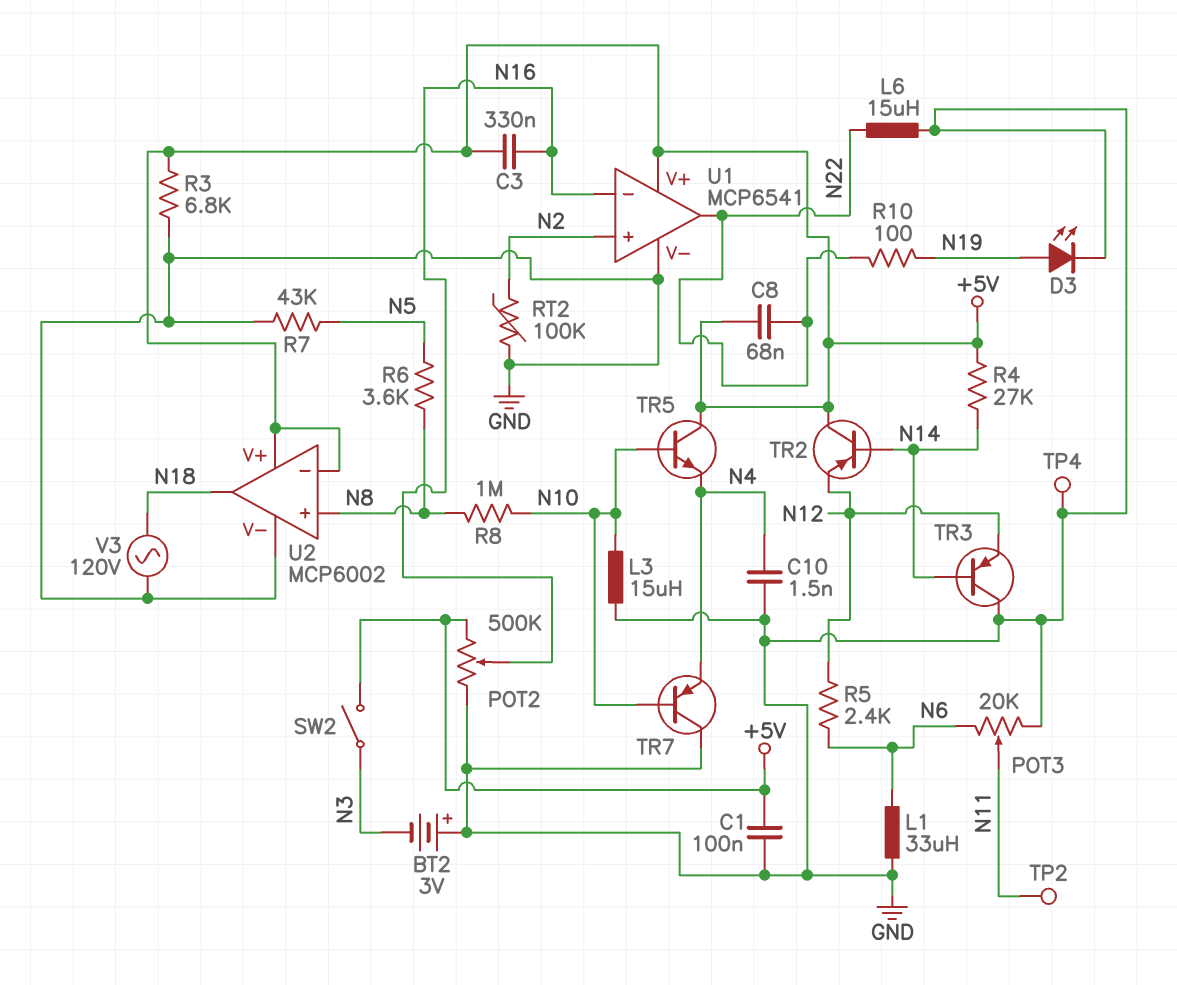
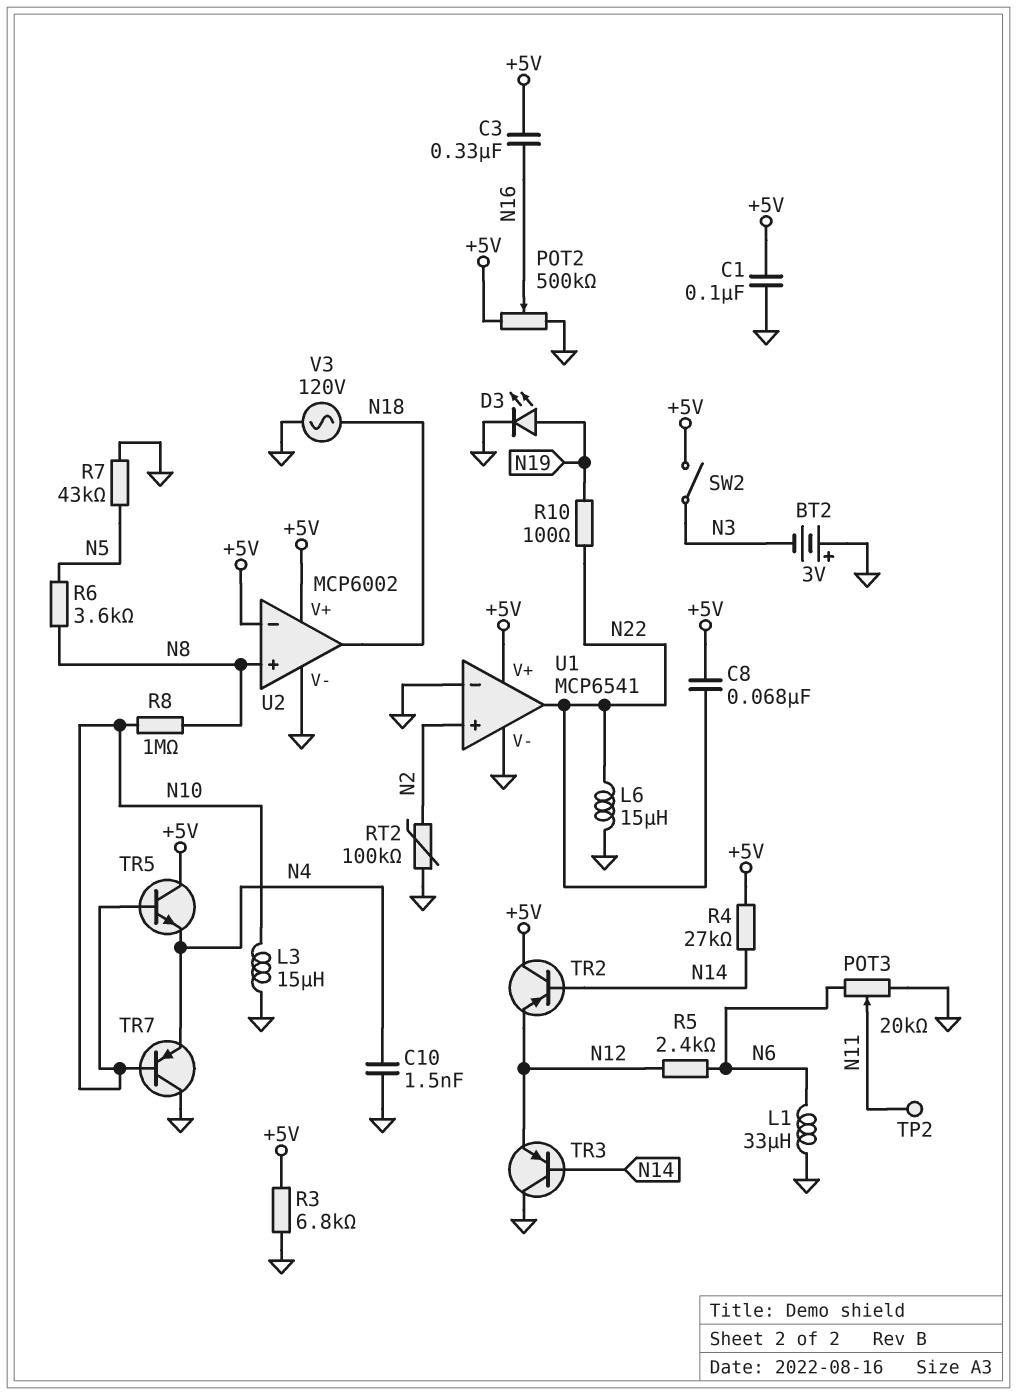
TP4: test point (GND) -> none
U1 pin in-: N16 -> GND

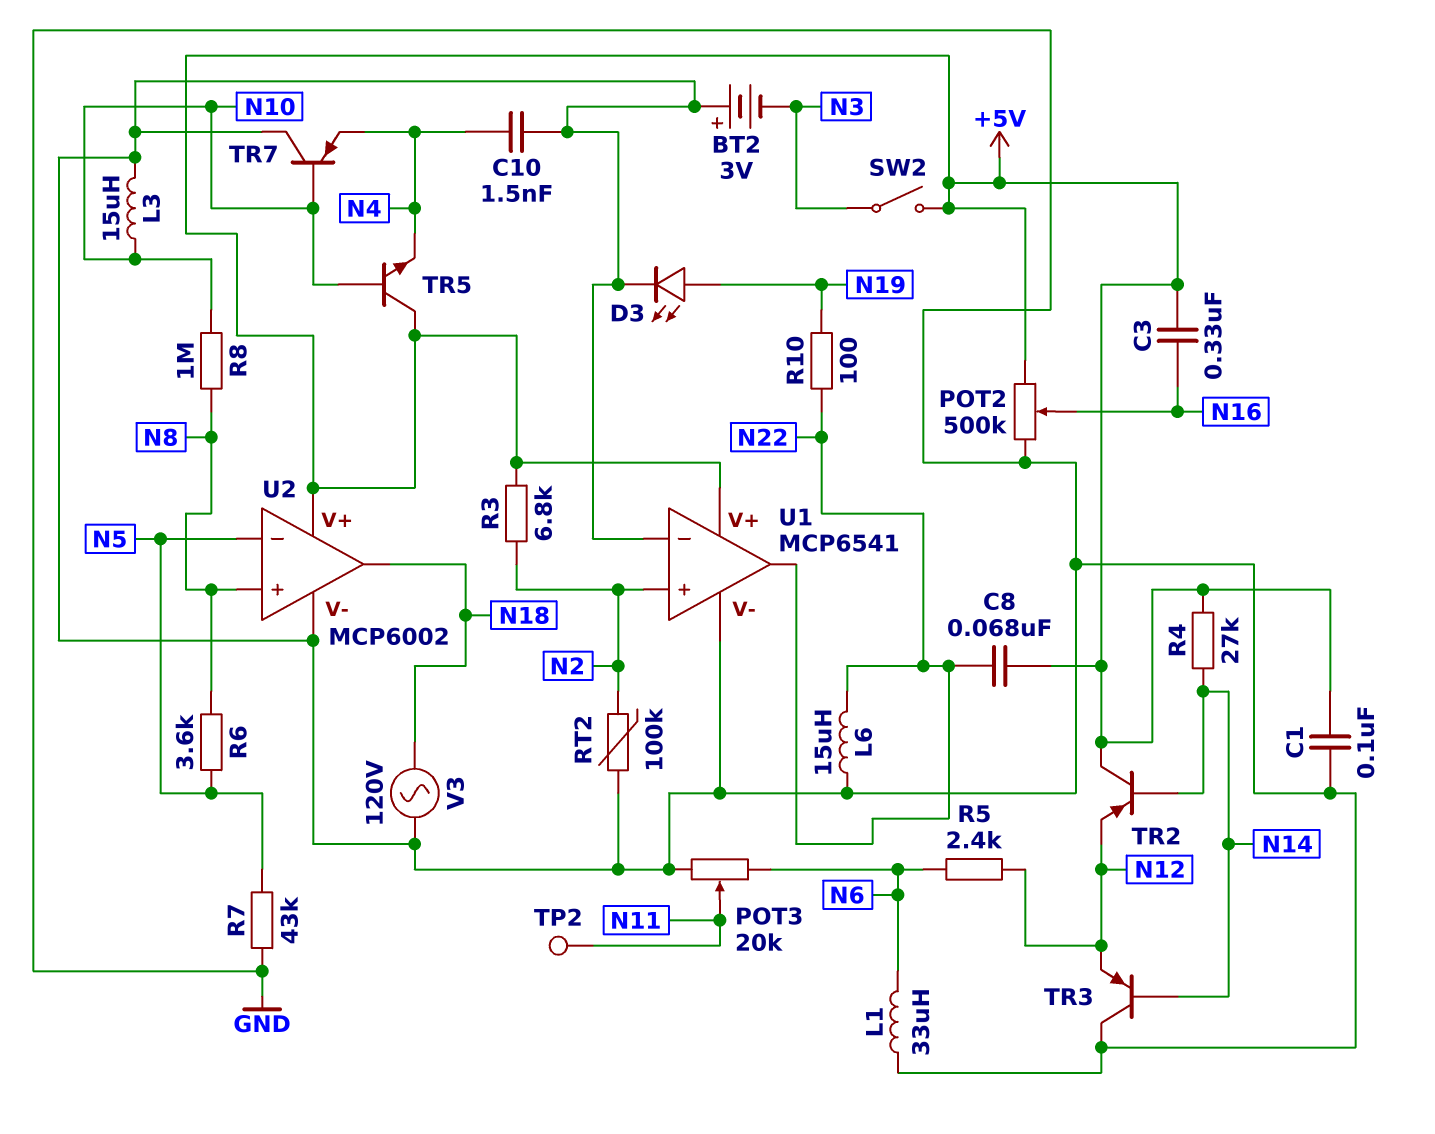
R3: 6.8k (+5V, GND) -> 6.8k (+5V, N2)
U2 pin in-: +5V -> N5

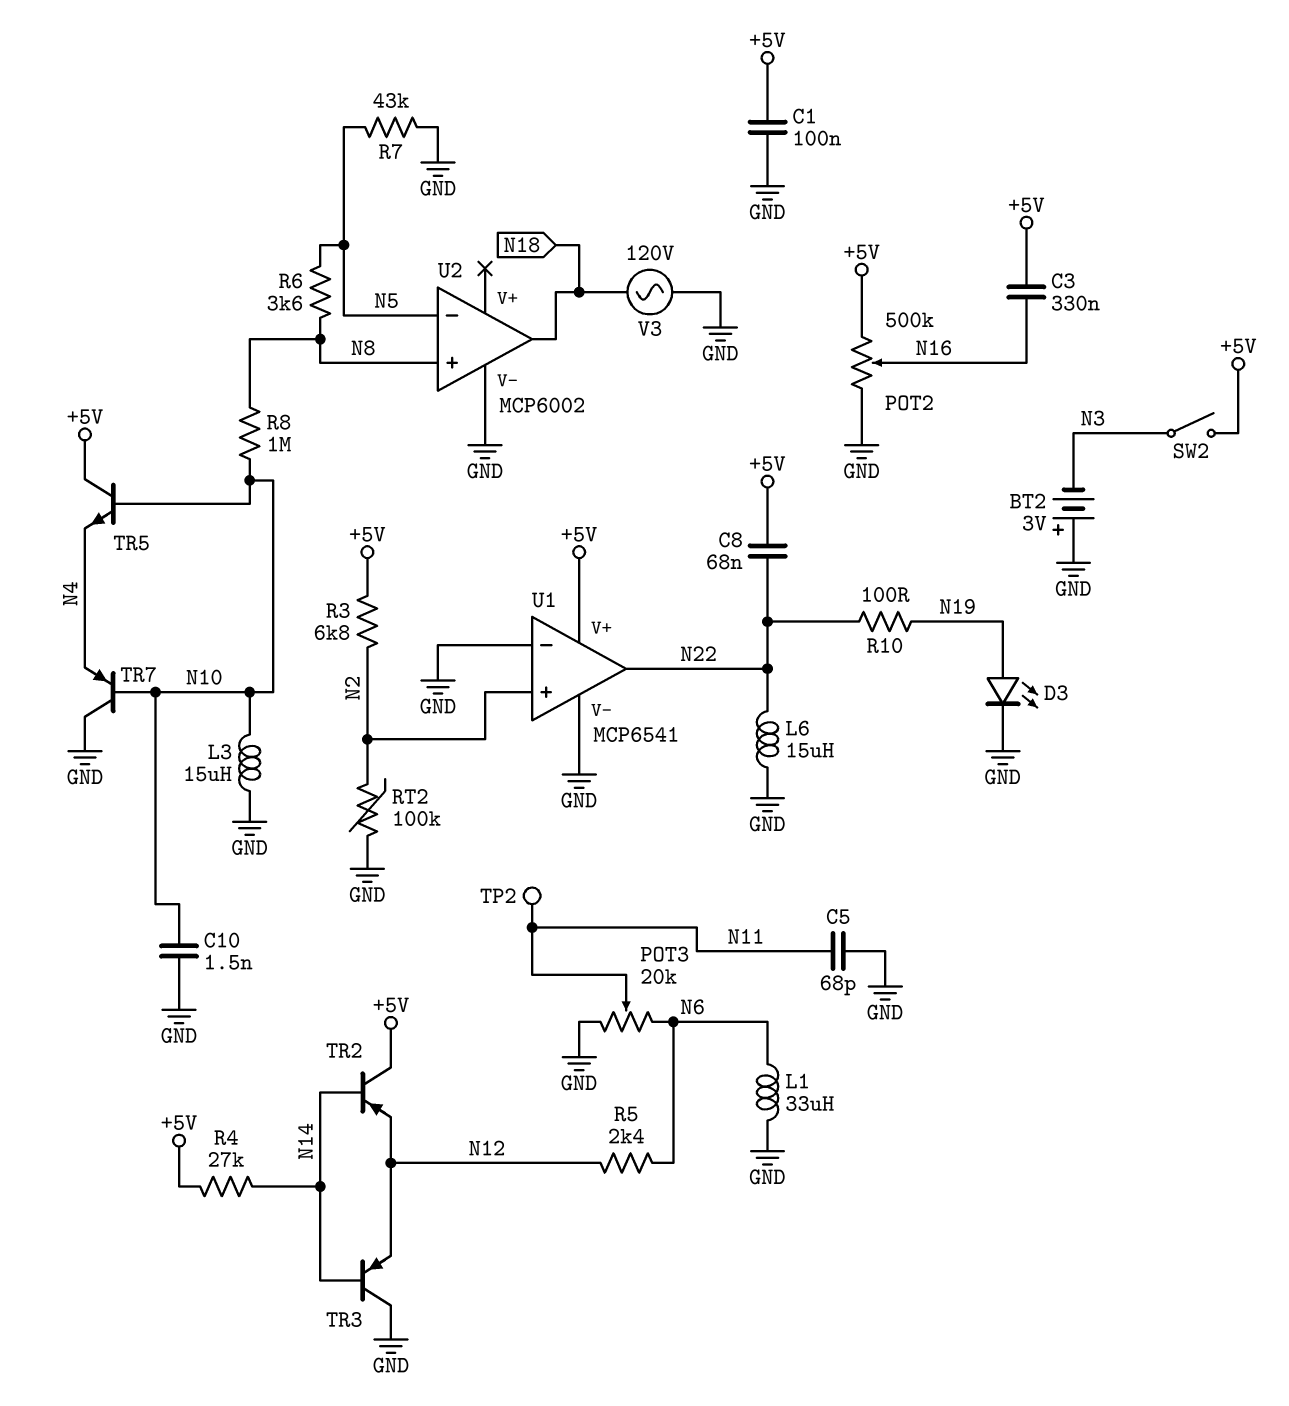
C5: none -> 68pF (GND, N11)
C10: 1.5nF (GND, N4) -> 1.5nF (GND, N10)
U2 pin V+: +5V -> none

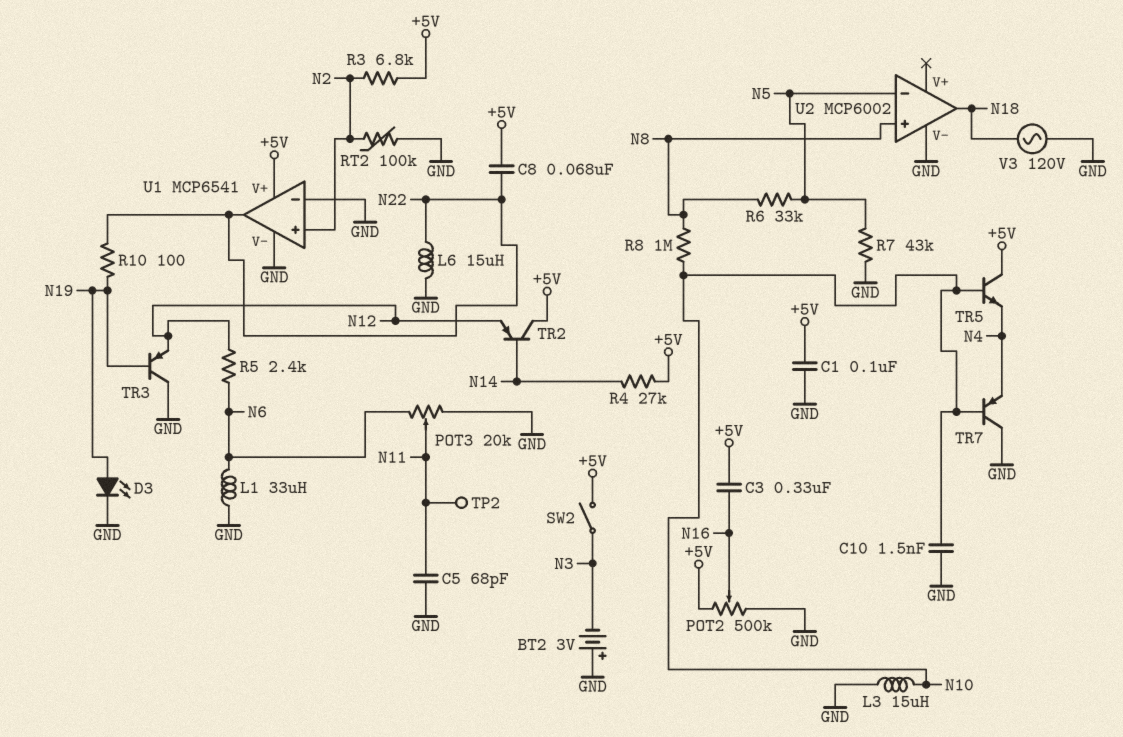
R6: 3.6k (N5, N8) -> 33k (N5, N8)
TR3: PNP (B N14, C GND, E N12) -> PNP (B N19, C GND, E N12)

